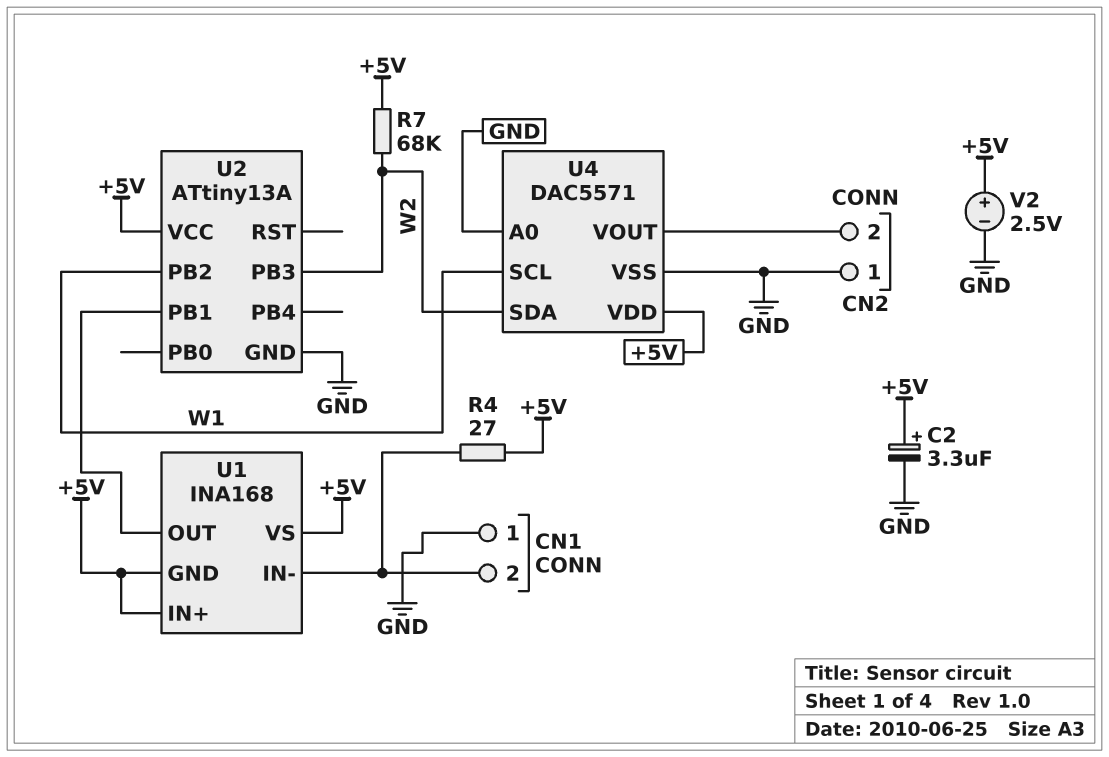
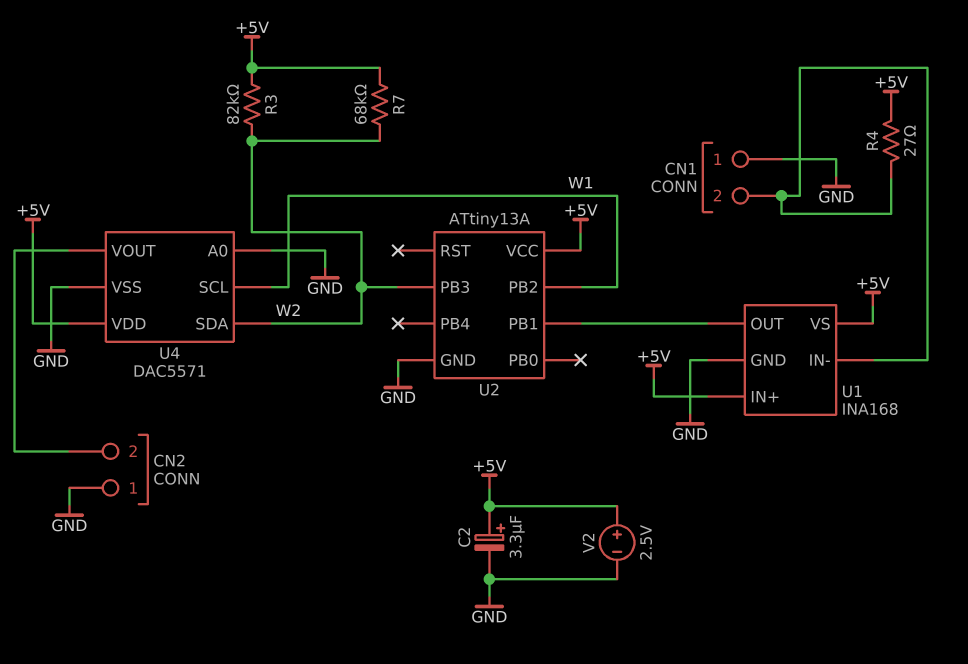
R3: none -> 82k (+5V, W2)
U1 pin GND: +5V -> GND

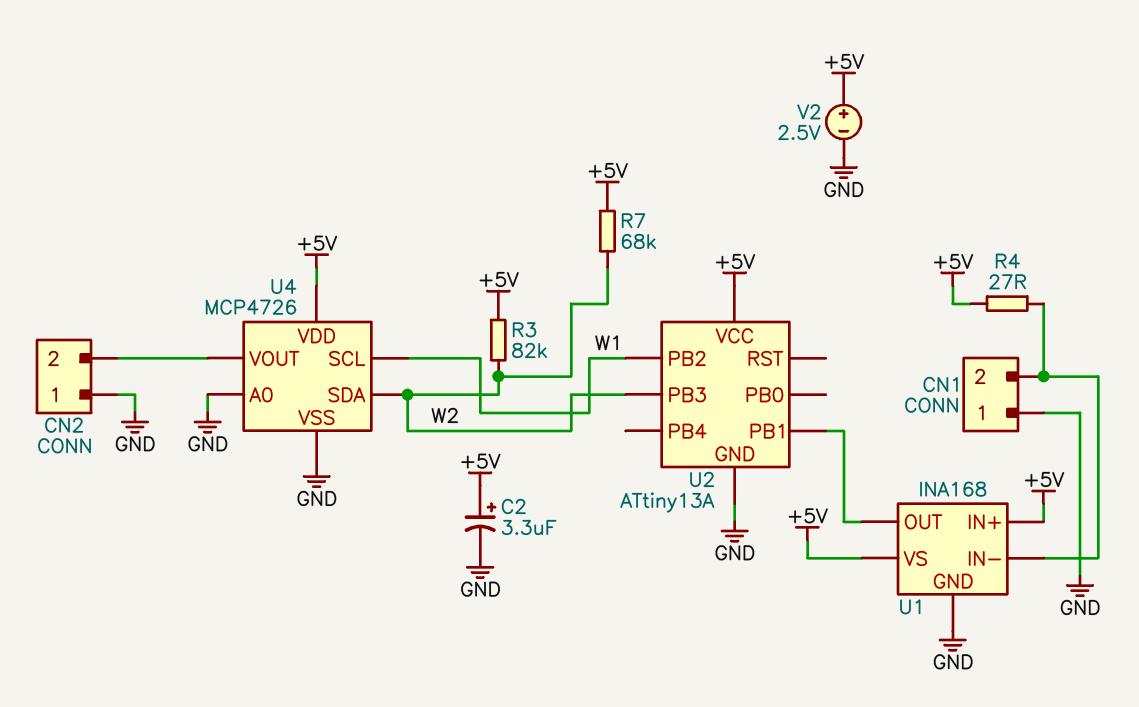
U4: DAC5571 -> MCP4726

